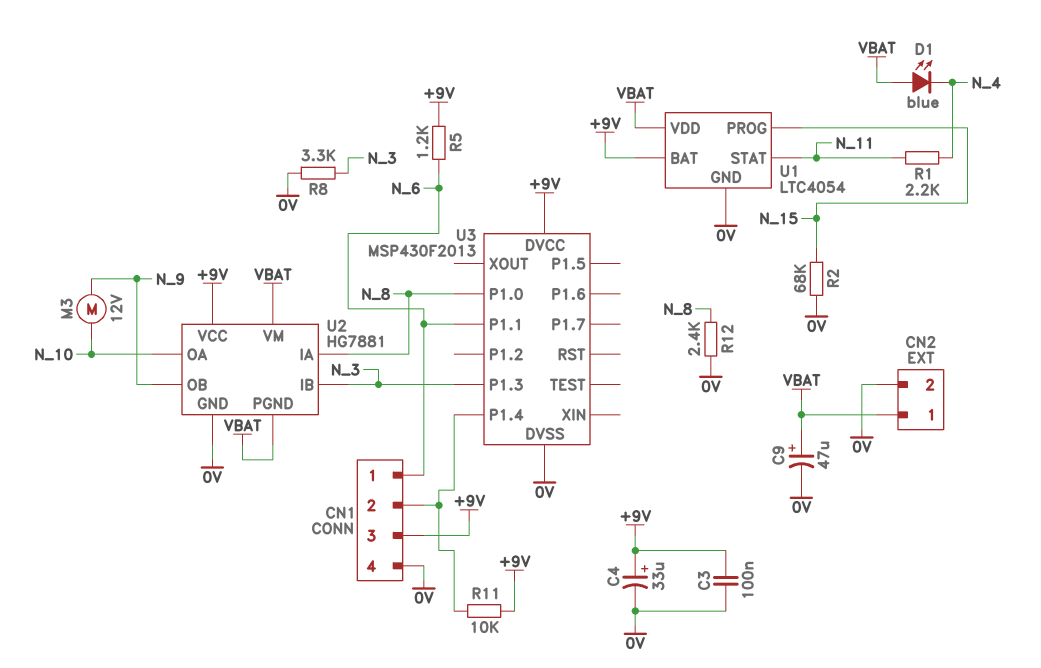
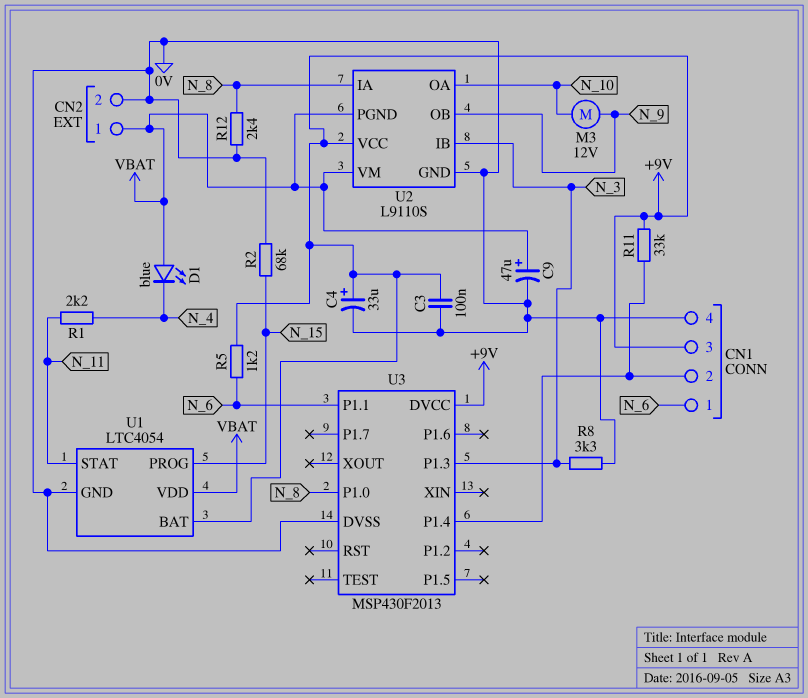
R11: 10k (+9V, CN1/2) -> 33k (+9V, CN1/2)
U2: HG7881 -> L9110S

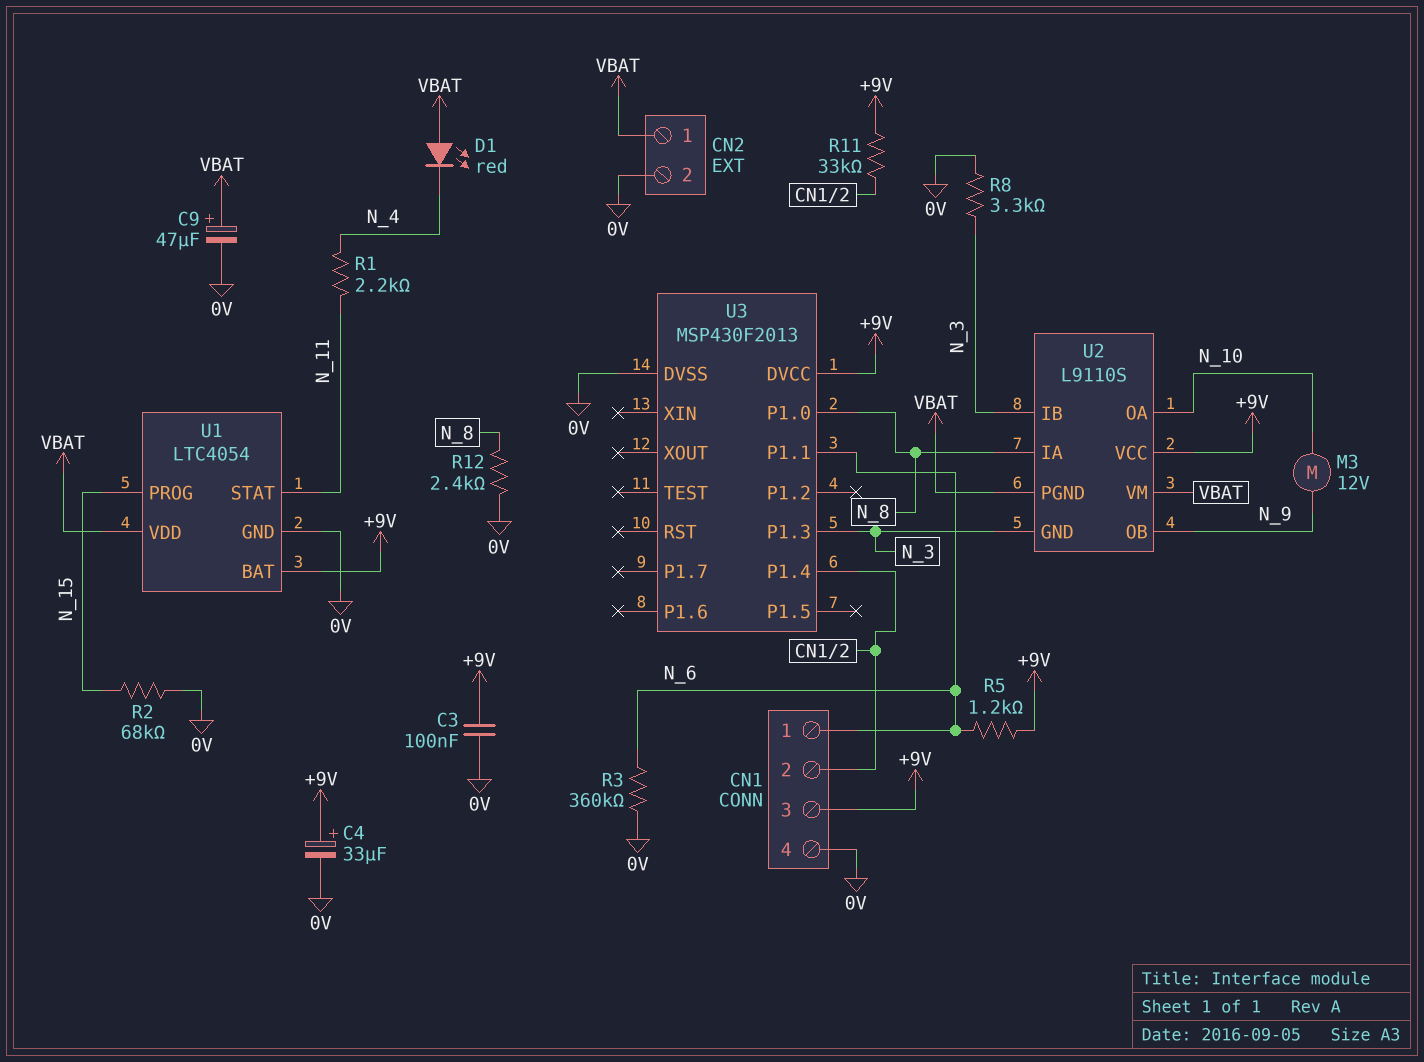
D1: LED blue (A VBAT, K N_4) -> LED red (A VBAT, K N_4)
R3: none -> 360k (0V, N_6)
U2 pin GND: 0V -> N_3

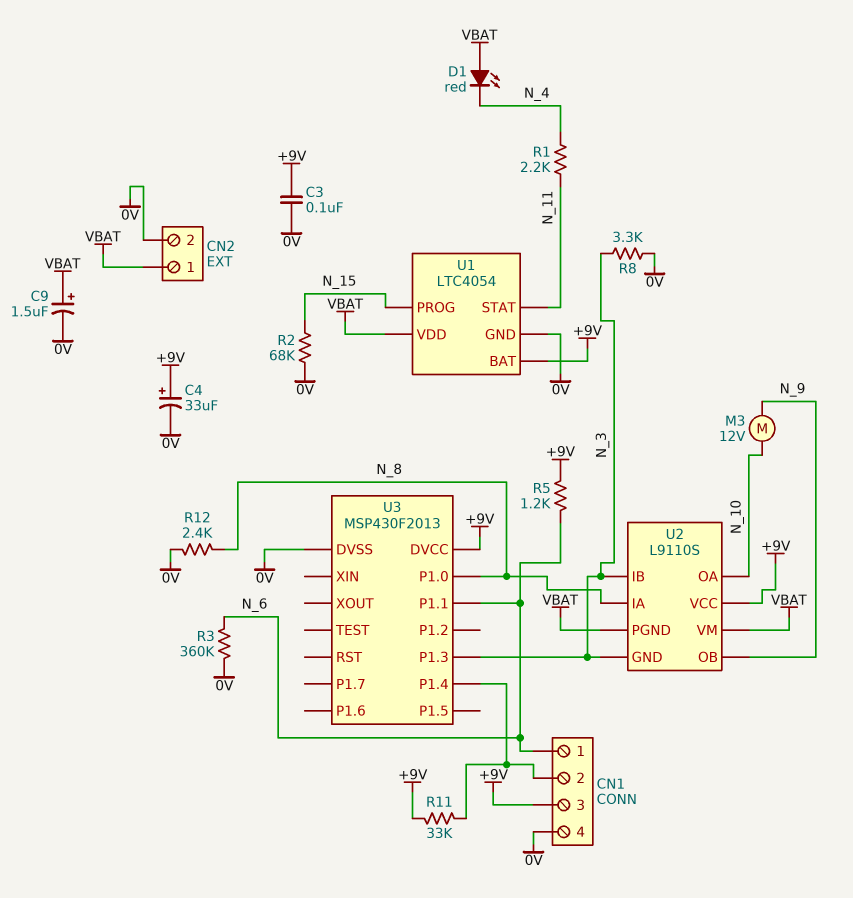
C9: 47uF (plus VBAT, minus 0V) -> 1.5uF (plus VBAT, minus 0V)

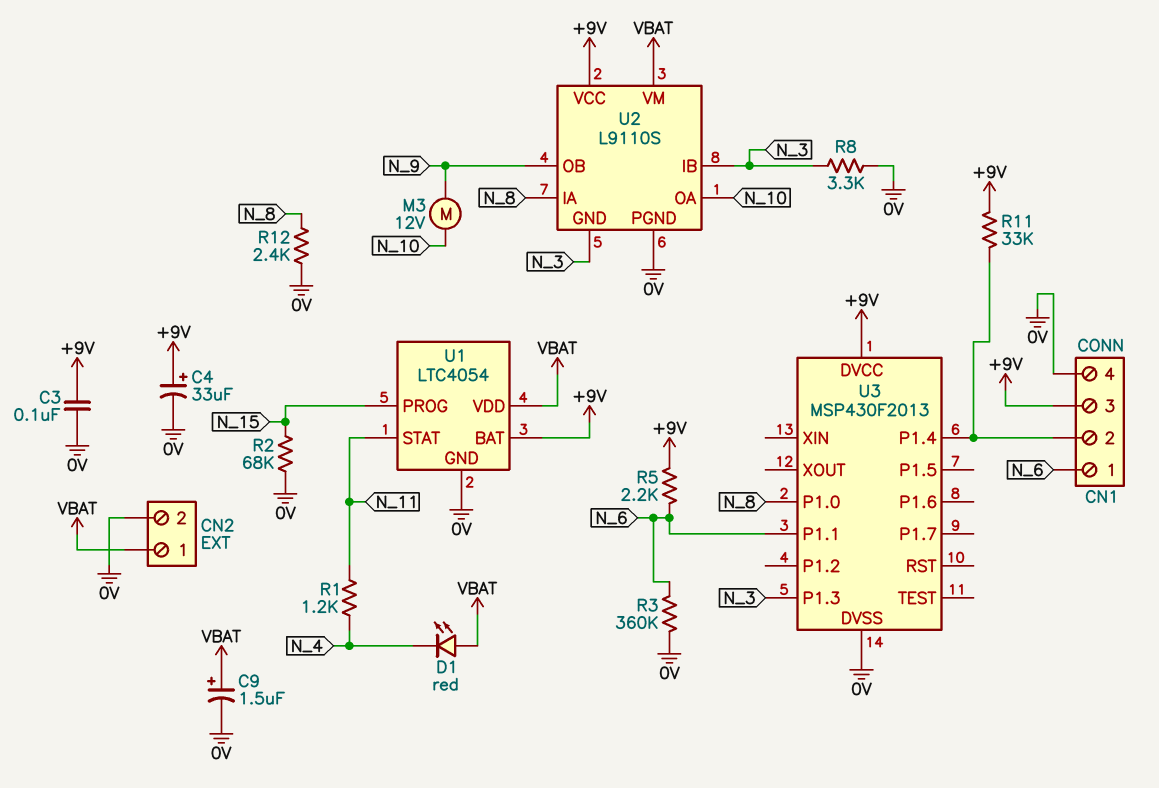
R1: 2.2k (N_4, N_11) -> 1.2k (N_4, N_11)
R5: 1.2k (+9V, N_6) -> 2.2k (+9V, N_6)
U2 pin PGND: VBAT -> 0V

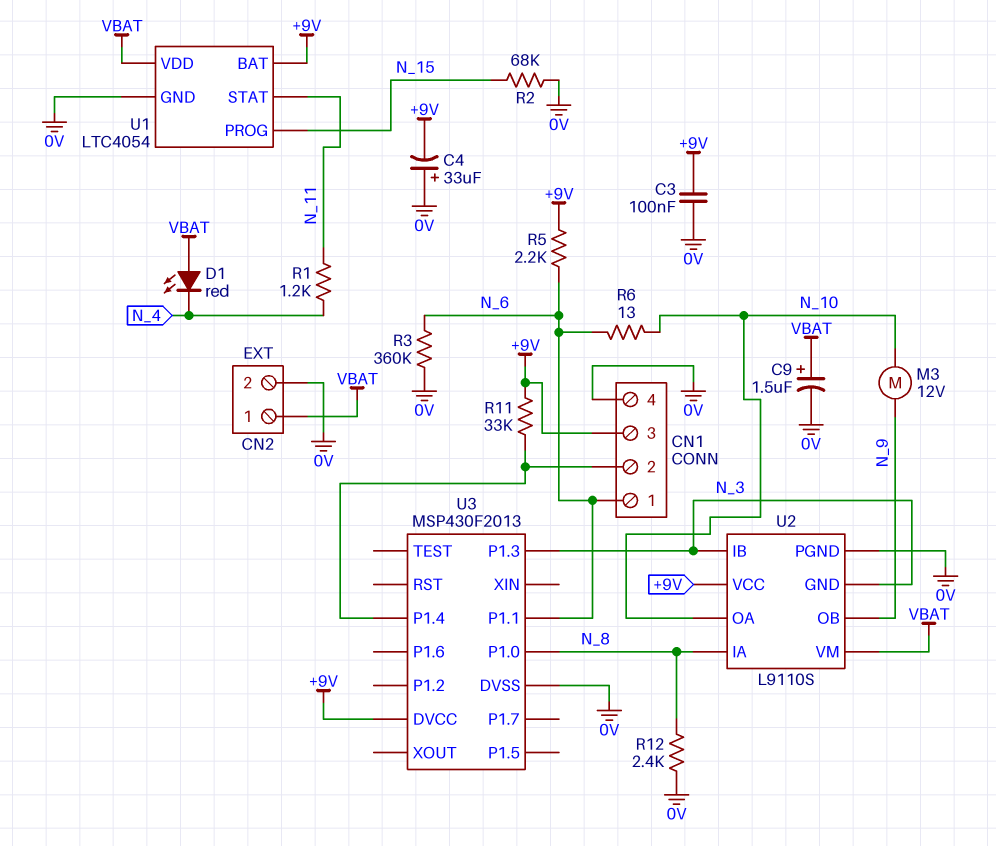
C4: 33uF (plus +9V, minus 0V) -> 33uF (plus 0V, minus +9V)
R6: none -> 13 (N_6, N_10)
R8: 3.3k (0V, N_3) -> none

